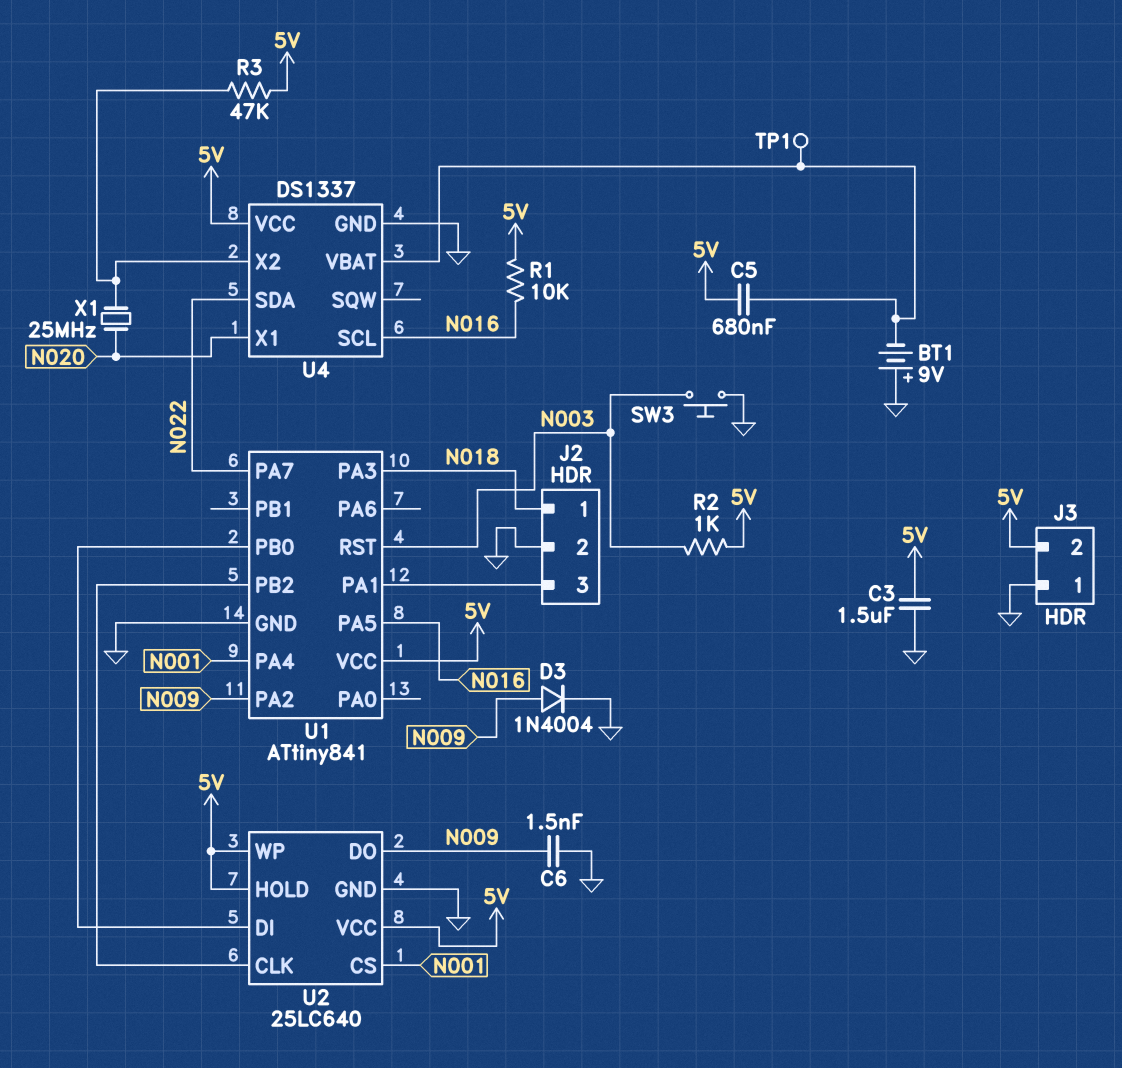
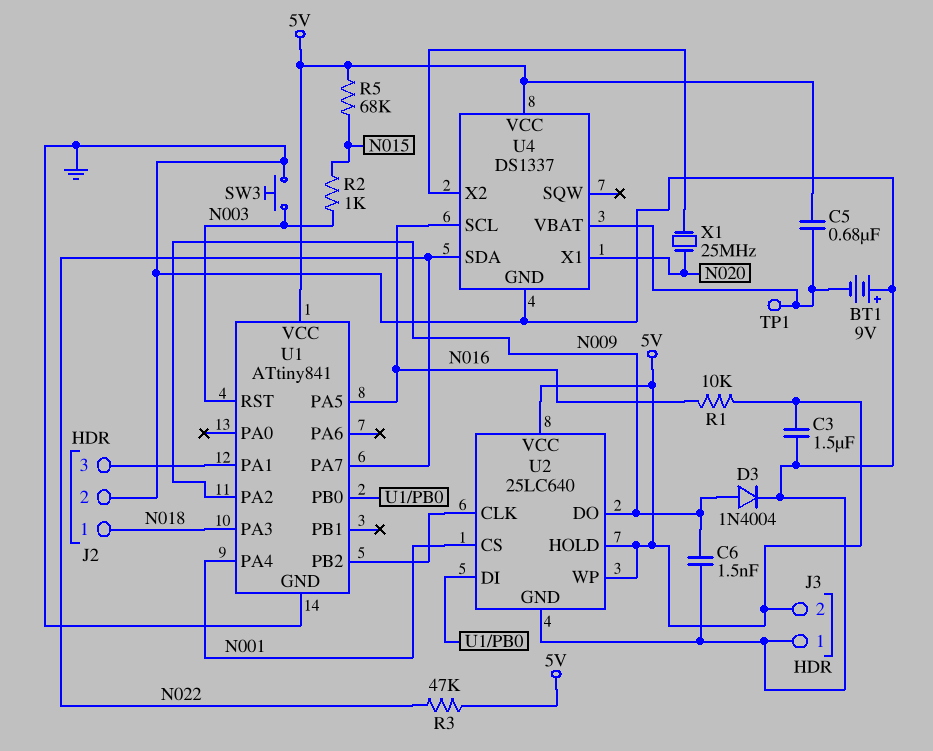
R2: 1k (5V, N003) -> 1k (N003, N015)
R3: 47k (5V, U4/X2) -> 47k (5V, N022)
R5: none -> 68k (5V, N015)

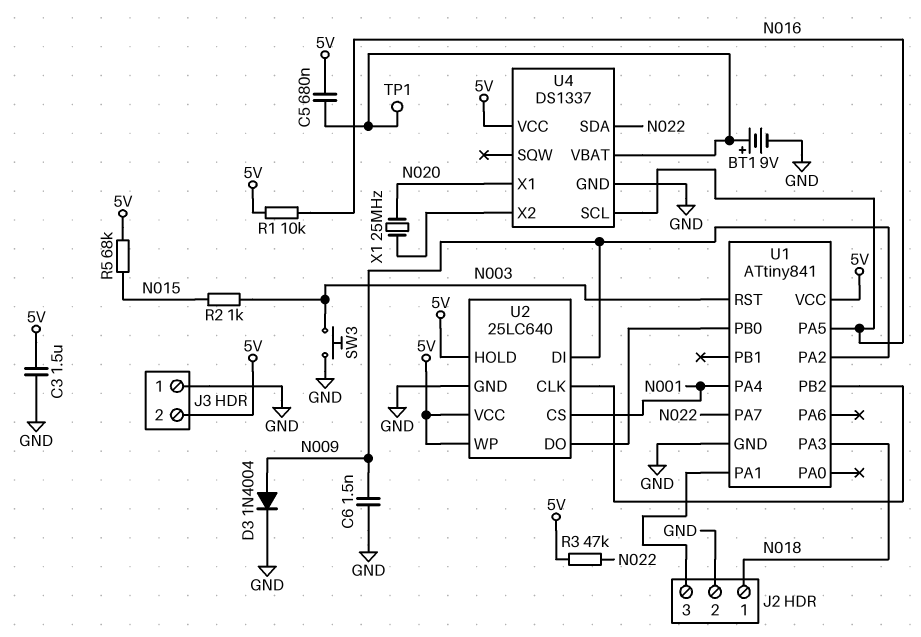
BT1: 9V (plus GND, minus U4/VBAT) -> 9V (plus U4/VBAT, minus GND)
U2 pin DI: U1/PB0 -> N009
U2 pin DO: N009 -> U1/PB0

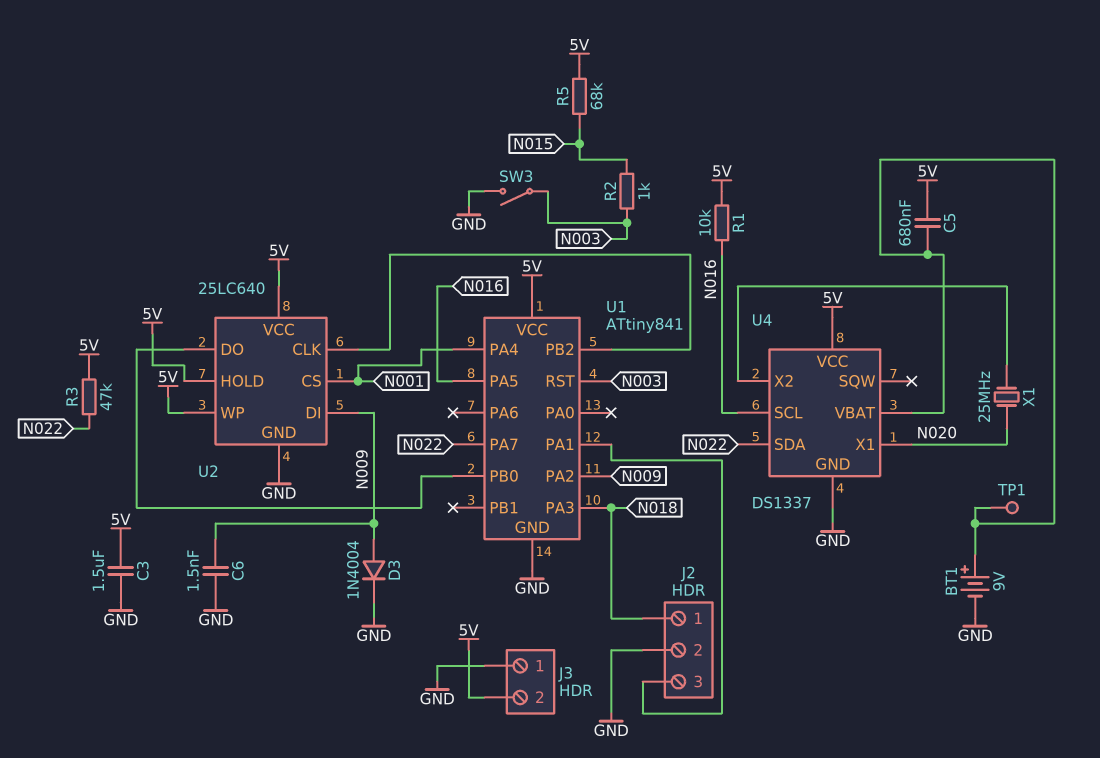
SW3: button (GND, N003) -> switch (GND, N003)

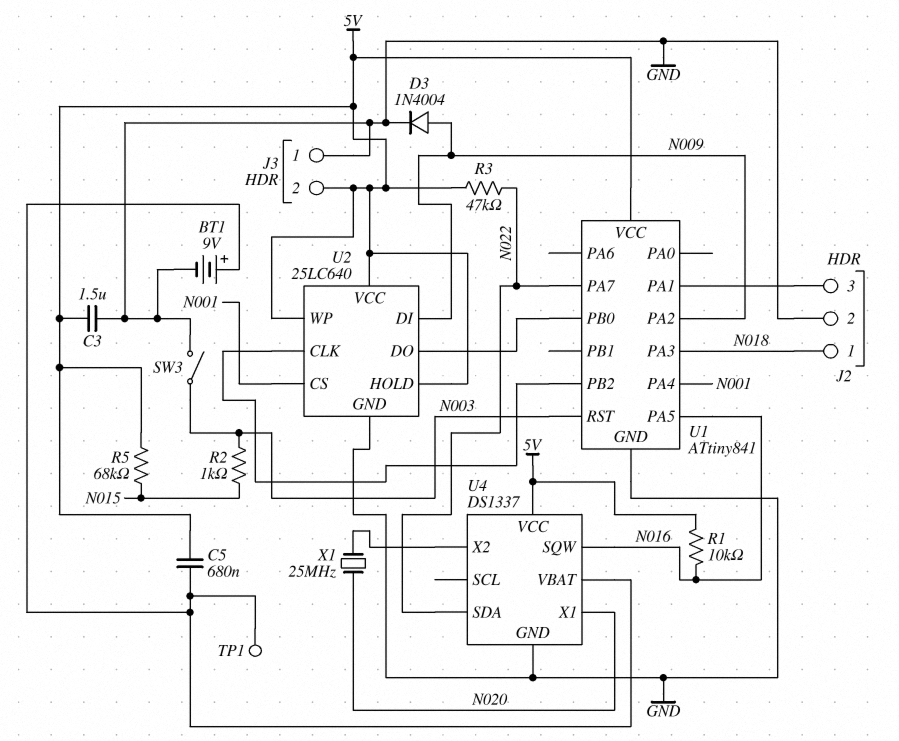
C6: 1.5nF (GND, N009) -> none
U4 pin SCL: N016 -> none
U4 pin SQW: none -> N016

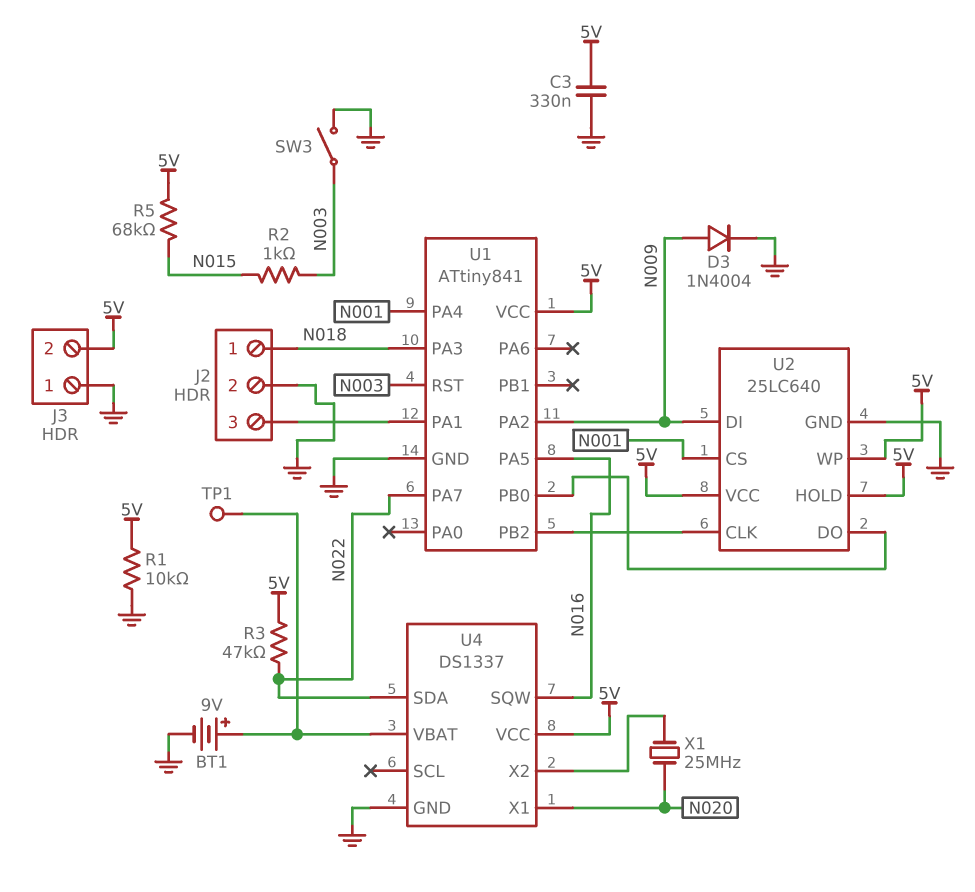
C3: 1.5uF (5V, GND) -> 330nF (5V, GND)
C5: 680nF (5V, U4/VBAT) -> none
R1: 10k (5V, N016) -> 10k (5V, GND)

